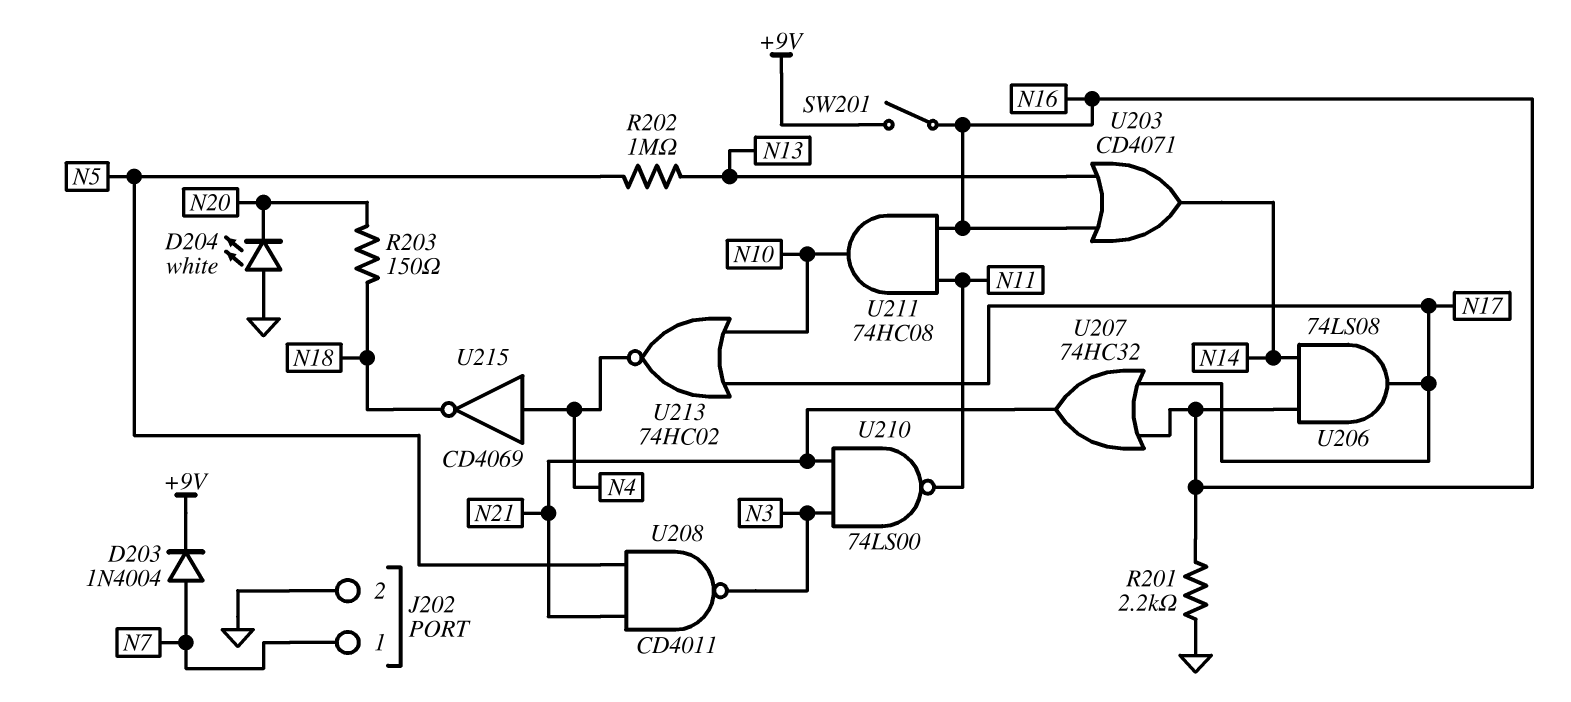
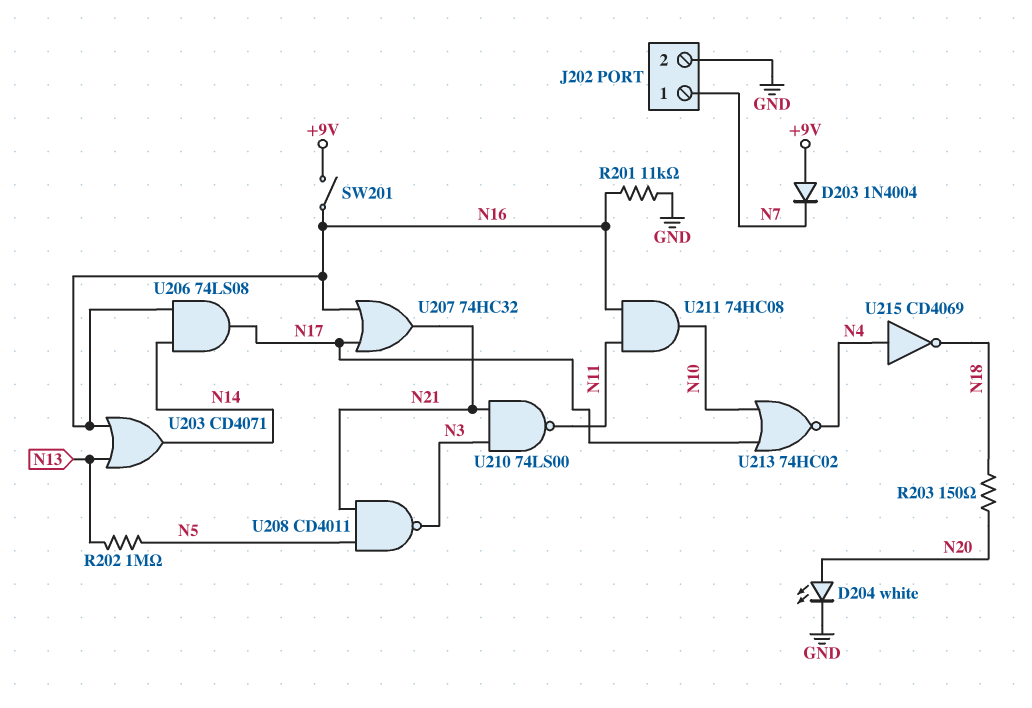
D203: diode 1N4004 (A N7, K +9V) -> diode 1N4004 (A +9V, K N7)
D204: LED white (A GND, K N20) -> LED white (A N20, K GND)
R201: 2.2k (GND, N16) -> 11k (GND, N16)

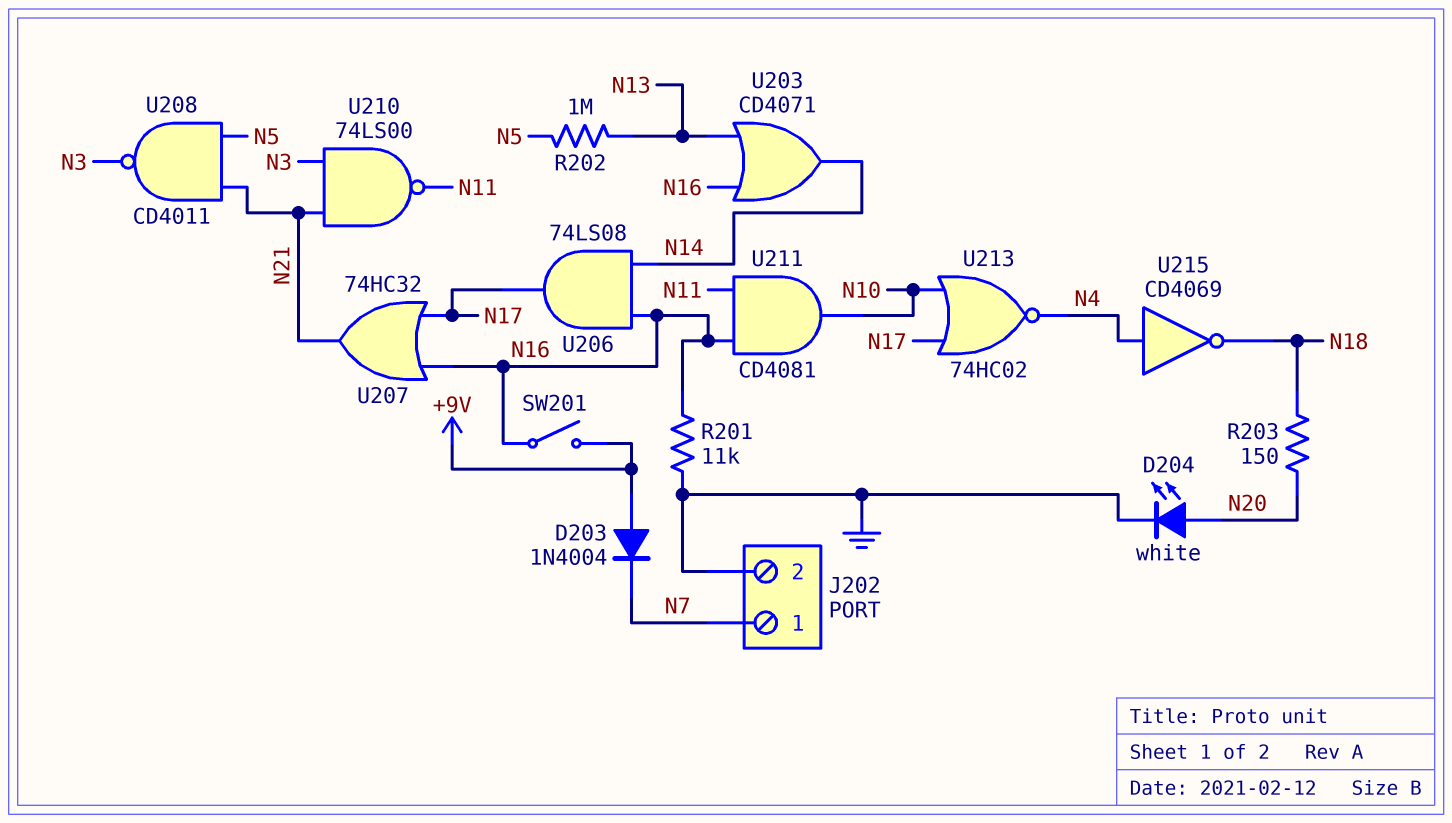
U211: AND 74HC08 (in N11, in N16, out N10) -> AND CD4081 (in N11, in N16, out N10)

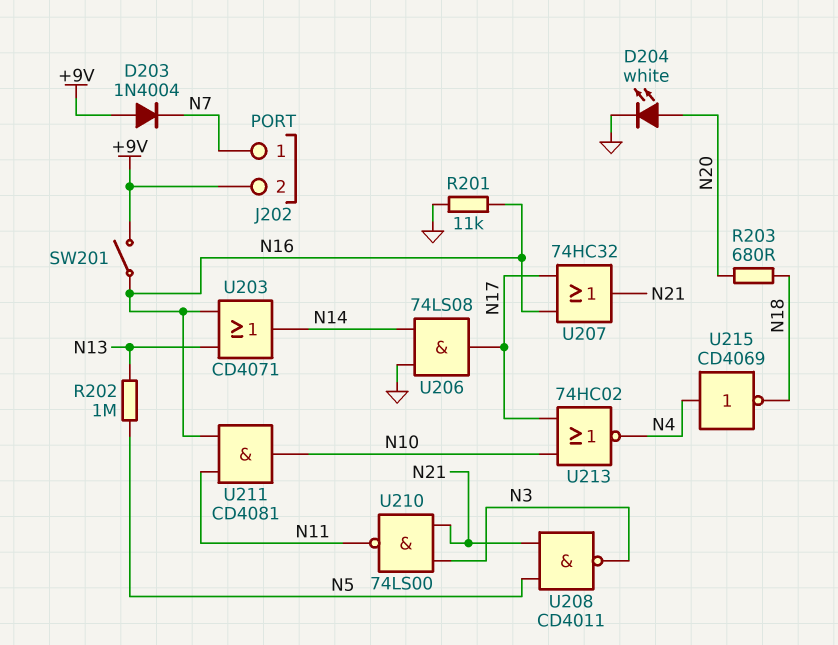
J202 pin 2: GND -> +9V
R203: 150 (N18, N20) -> 680 (N18, N20)
U206: AND 74LS08 (in N14, in N16, out N17) -> AND 74LS08 (in GND, in N14, out N17)

